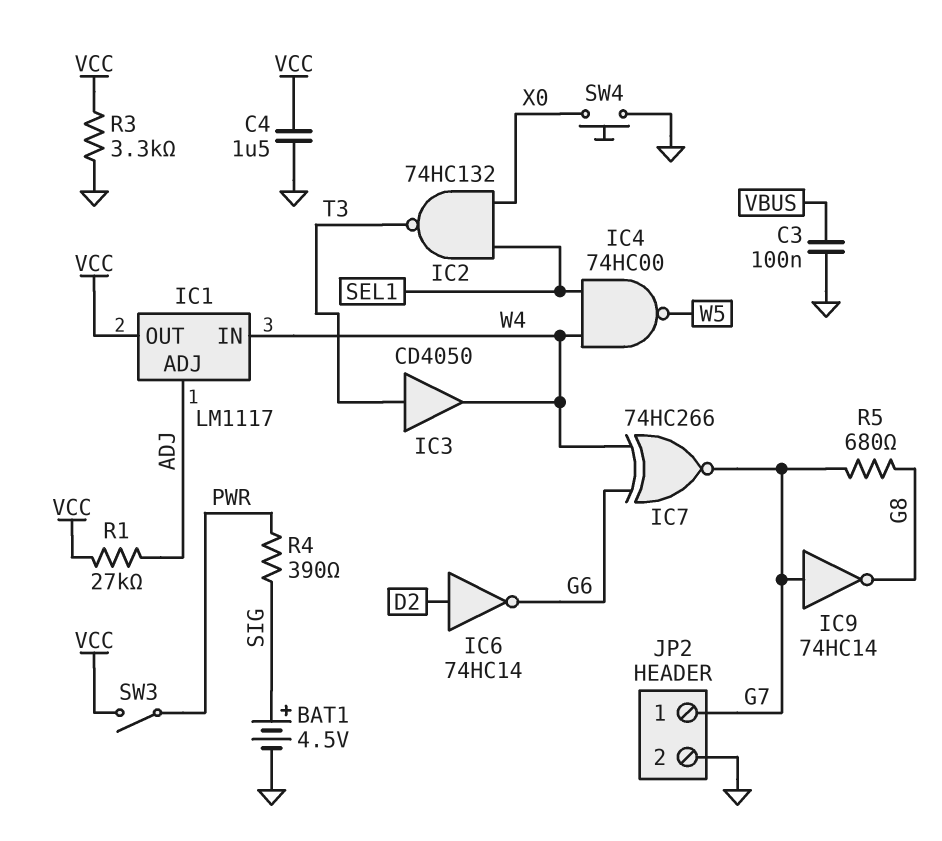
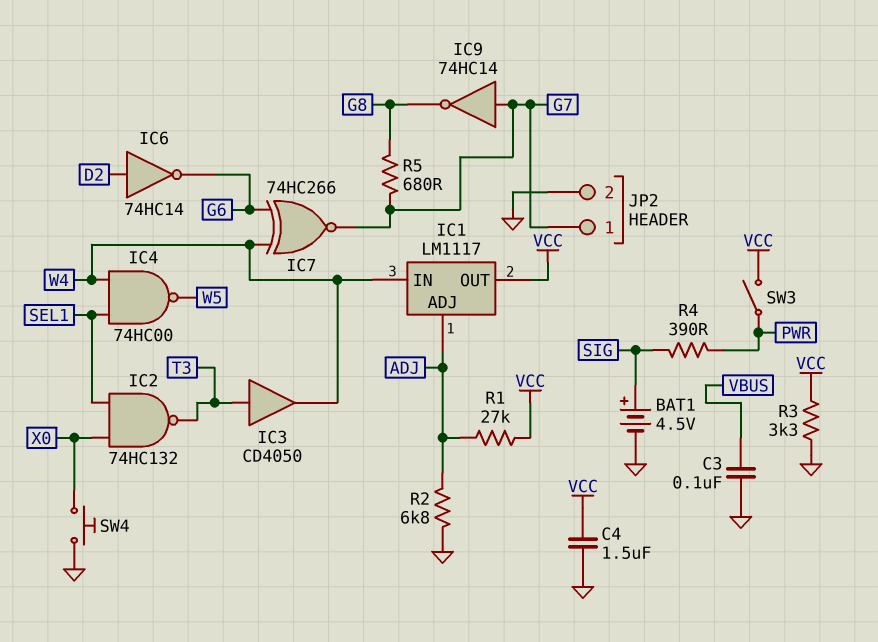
R2: none -> 6.8k (ADJ, GND)

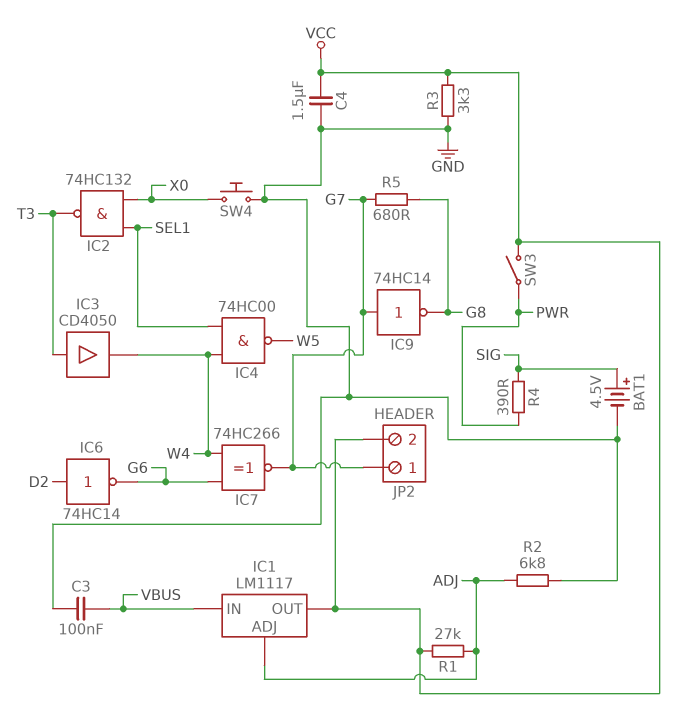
IC1 pin IN: W4 -> VBUS
JP2 pin 2: GND -> VCC

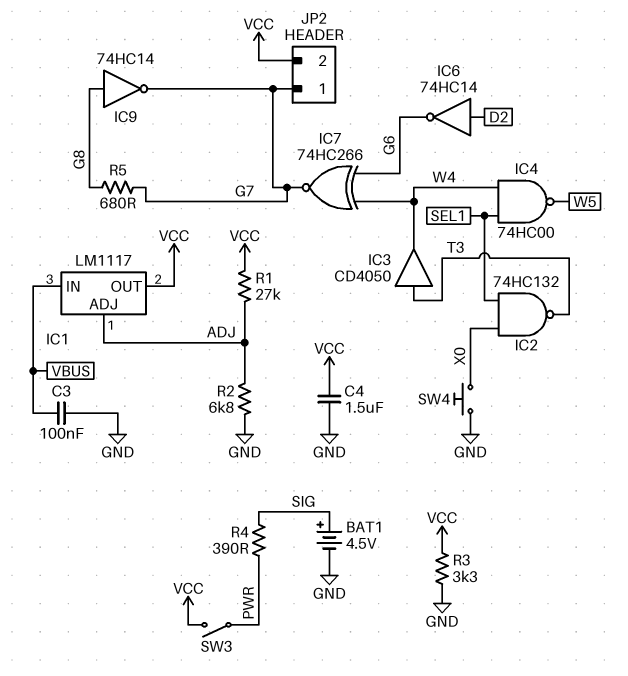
IC9: NOT 74HC14 (in G7, out G8) -> NOT 74HC14 (in G8, out G7)

